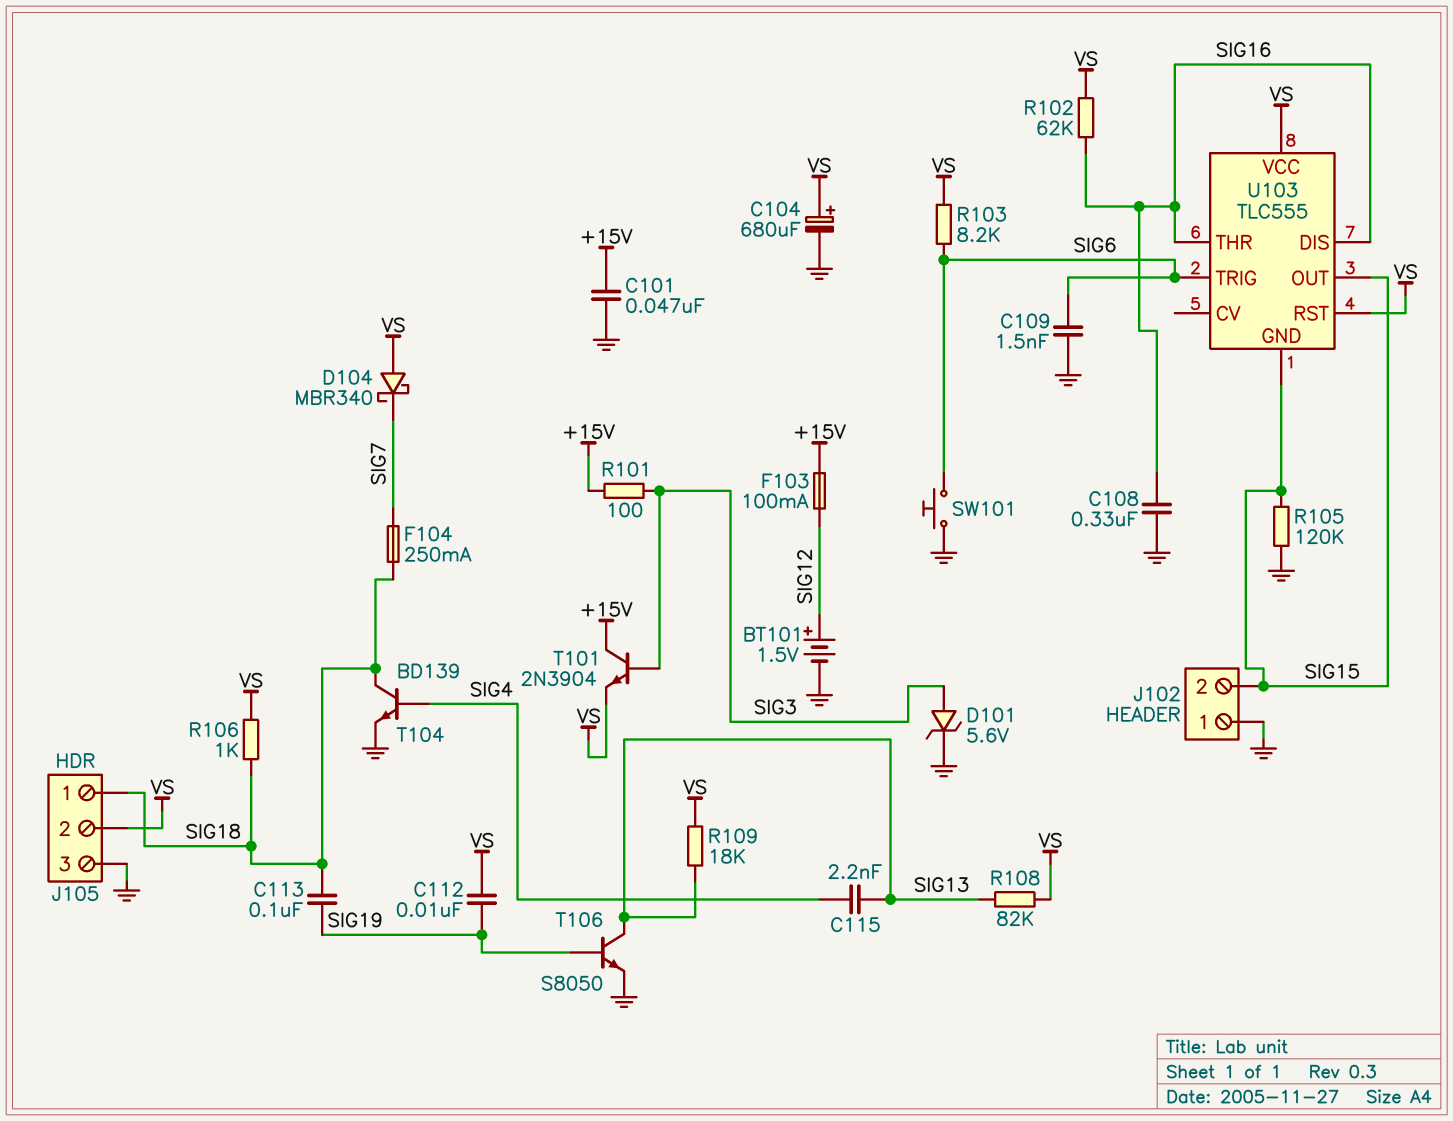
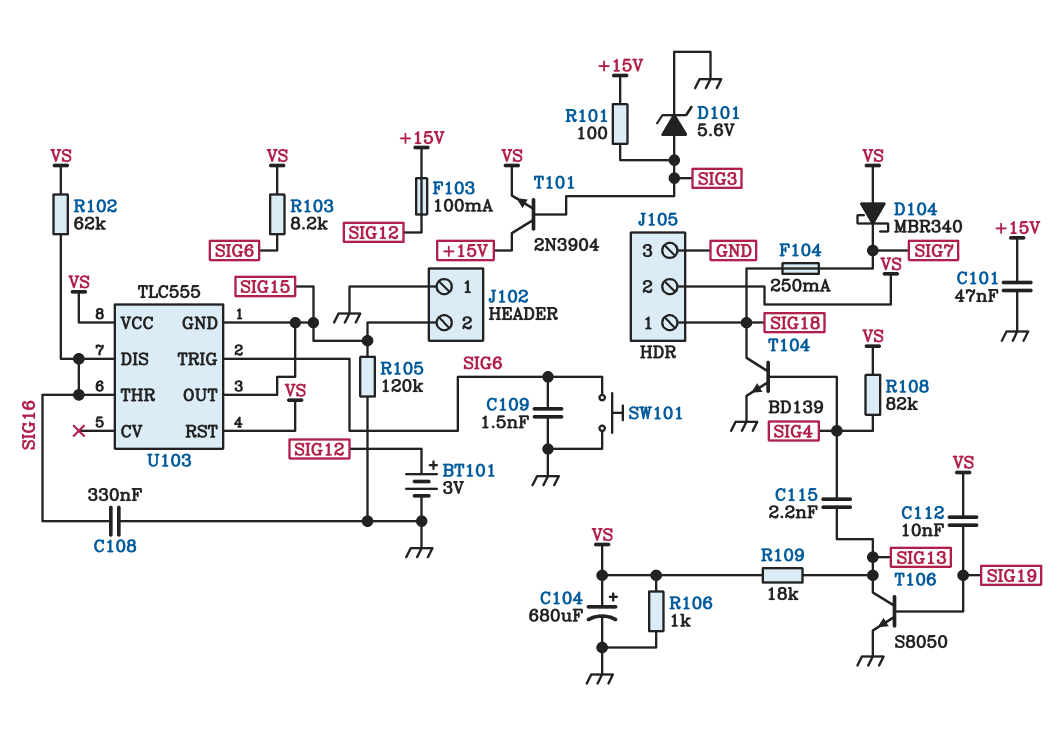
BT101: 1.5V (plus SIG12, minus GND) -> 3V (plus SIG12, minus GND)
C113: 100nF (SIG18, SIG19) -> none
R106: 1k (SIG18, VS) -> 1k (GND, VS)
R108: 82k (SIG13, VS) -> 82k (SIG4, VS)

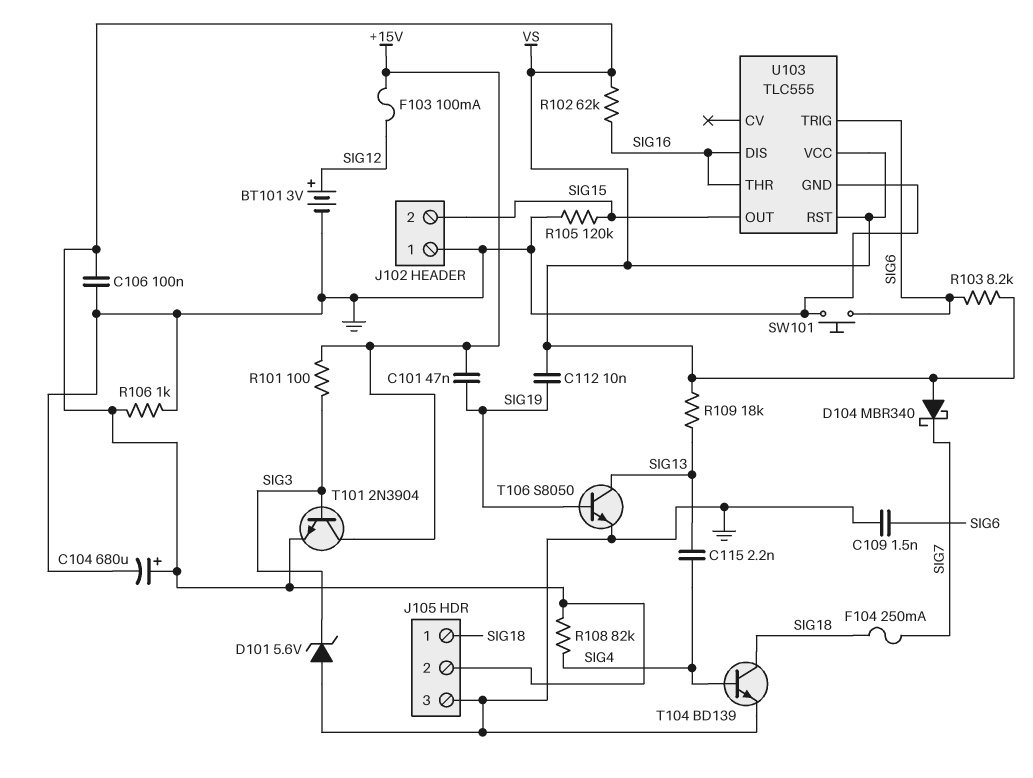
C101: 47nF (+15V, GND) -> 47nF (+15V, SIG19)
C106: none -> 100nF (GND, VS)
C108: 330nF (GND, SIG16) -> none
D101: zener 5.6V (A SIG3, K GND) -> zener 5.6V (A GND, K SIG3)
U103 pin GND: SIG15 -> GND

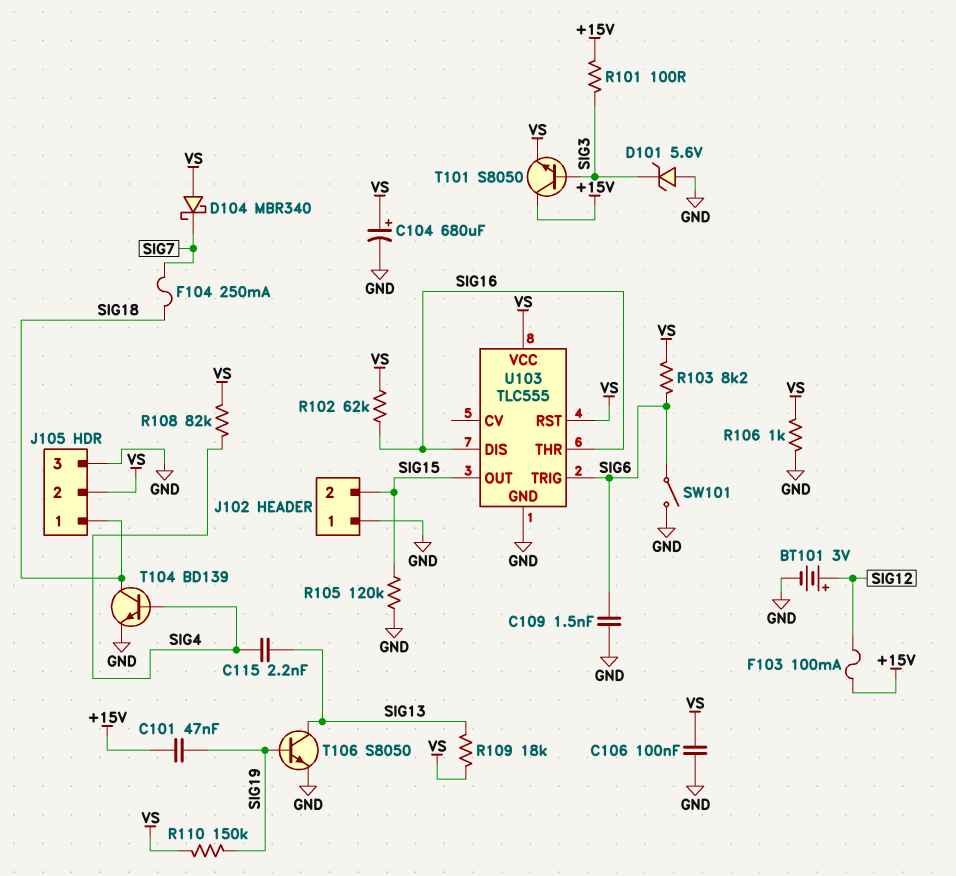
C112: 10nF (SIG19, VS) -> none
R110: none -> 150k (SIG19, VS)
SW101: button (GND, SIG6) -> switch (GND, SIG6)
T101: NPN 2N3904 (B SIG3, C +15V, E VS) -> NPN S8050 (B SIG3, C +15V, E VS)

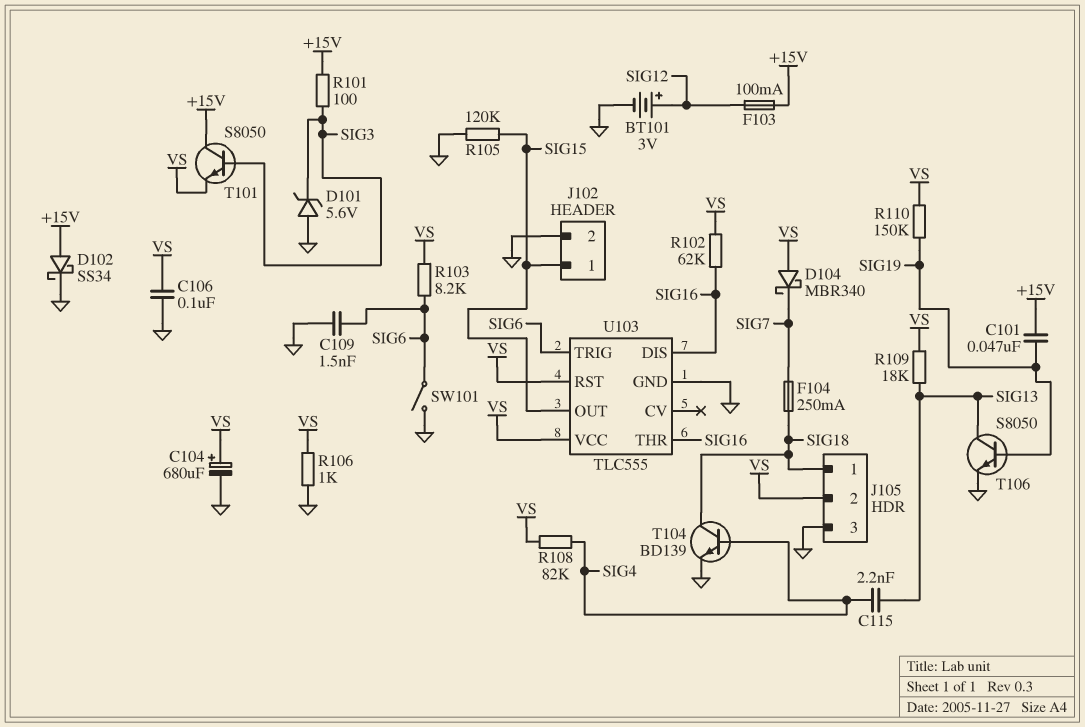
D102: none -> schottky SS34 (A +15V, K GND)
J102 pin 1: GND -> SIG15
J102 pin 2: SIG15 -> GND

